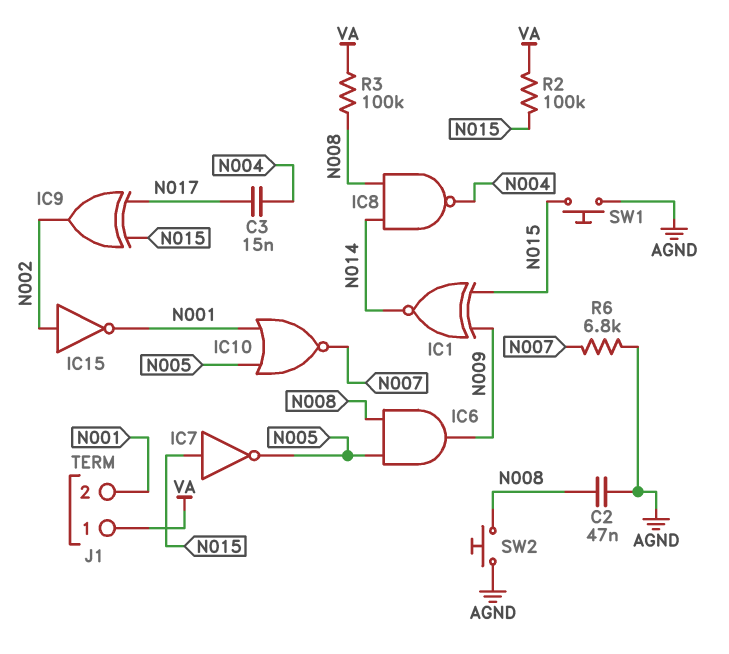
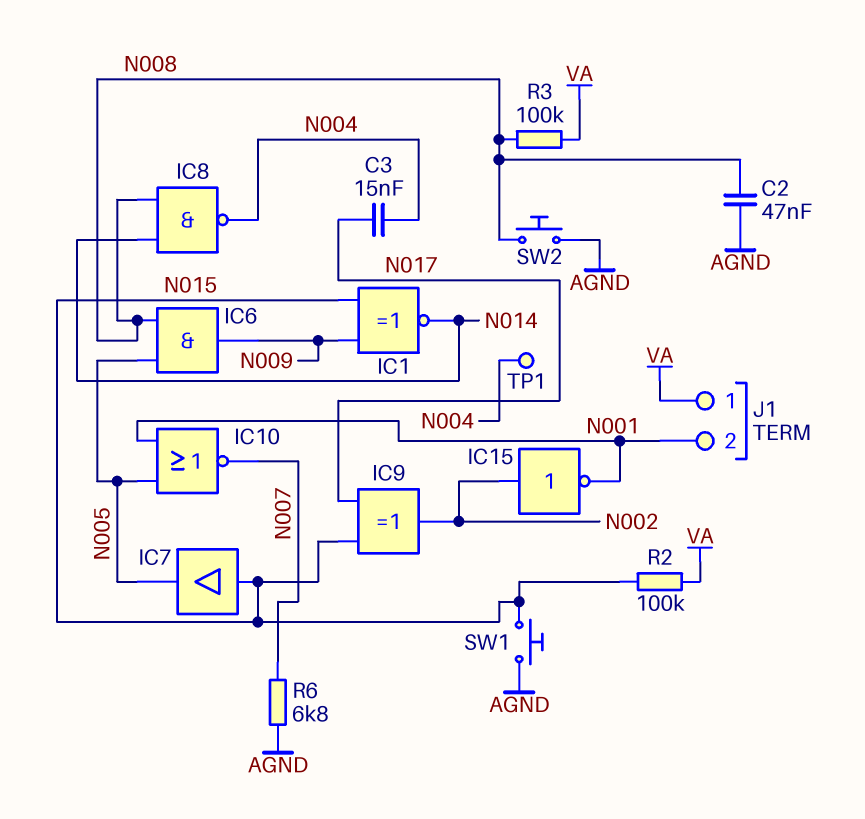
IC7: NOT (in N015, out N005) -> buffer (in N015, out N005)
TP1: none -> test point (N004)

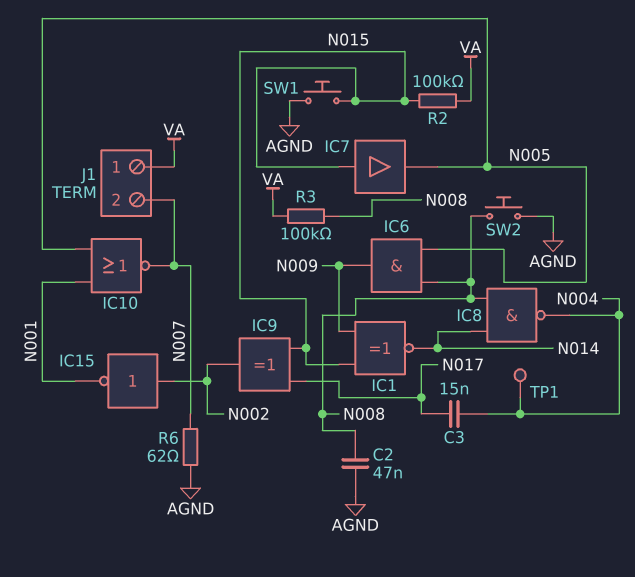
J1 pin 2: N001 -> N007
R6: 6.8k (AGND, N007) -> 62 (AGND, N007)

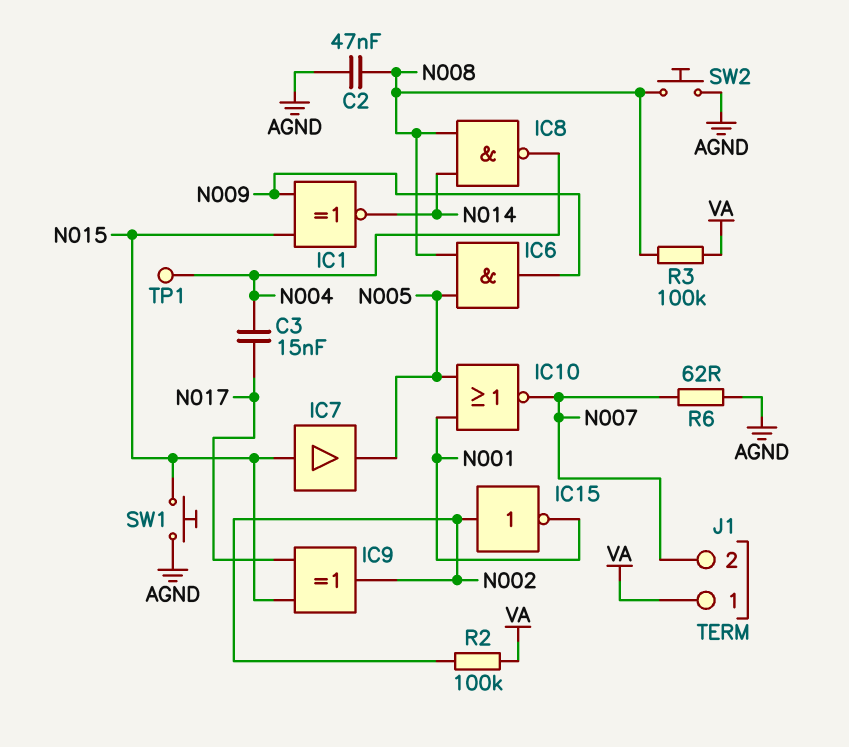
R2: 100k (N015, VA) -> 100k (N002, VA)

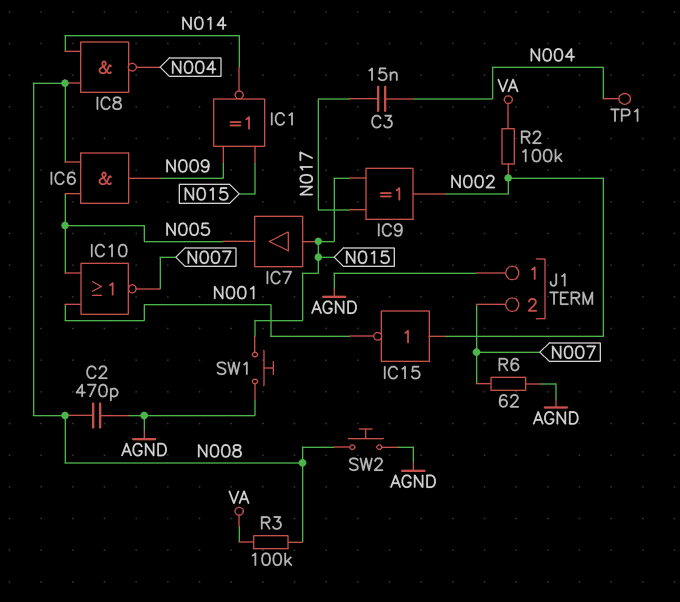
C2: 47nF (AGND, N008) -> 470pF (AGND, N008)
J1 pin 1: VA -> AGND

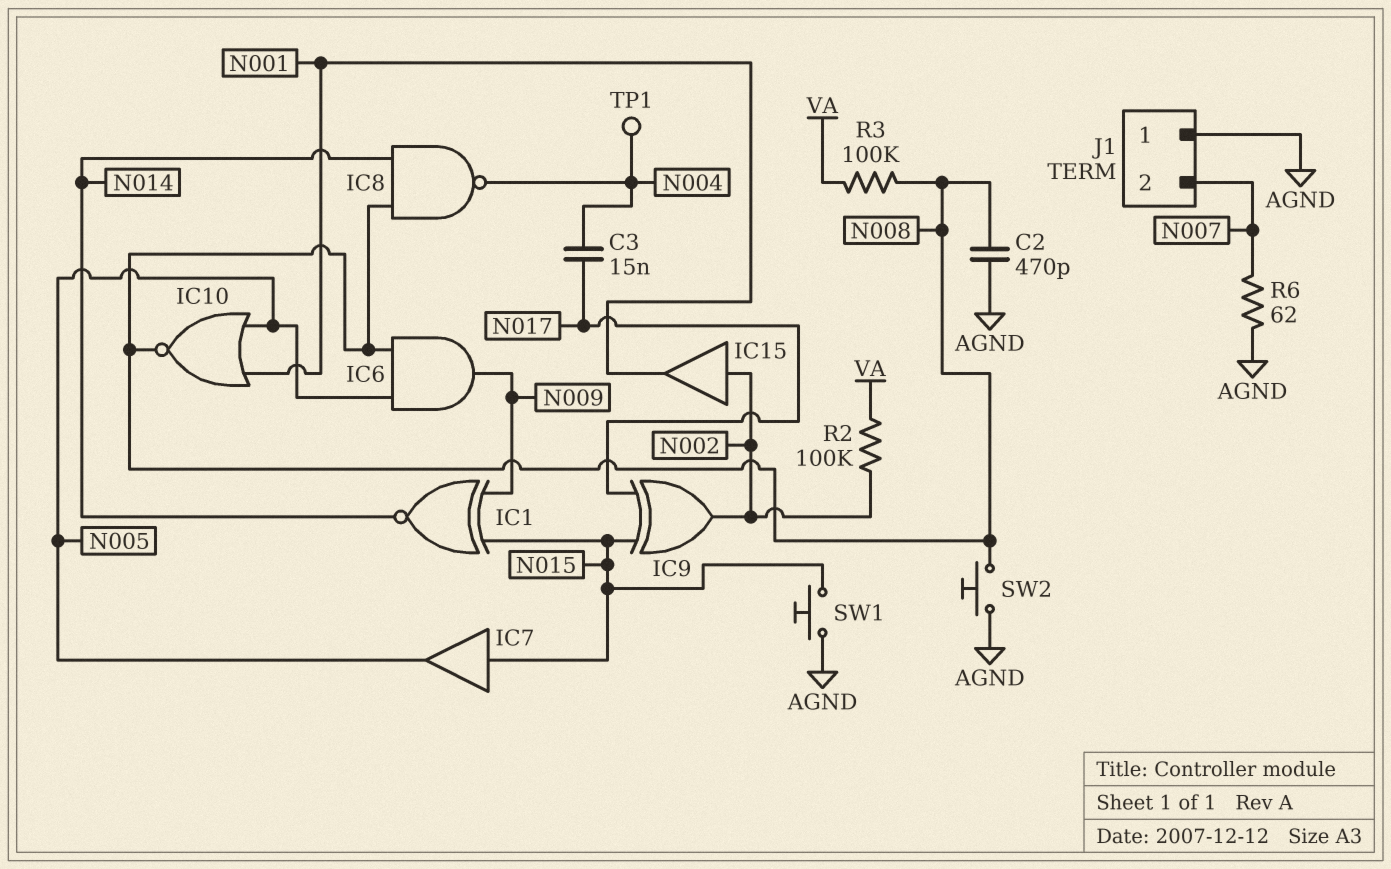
IC10: NOR (in N001, in N005, out N007) -> NOR (in N001, in N005, out N008)
IC15: NOT (in N002, out N001) -> buffer (in N002, out N001)

